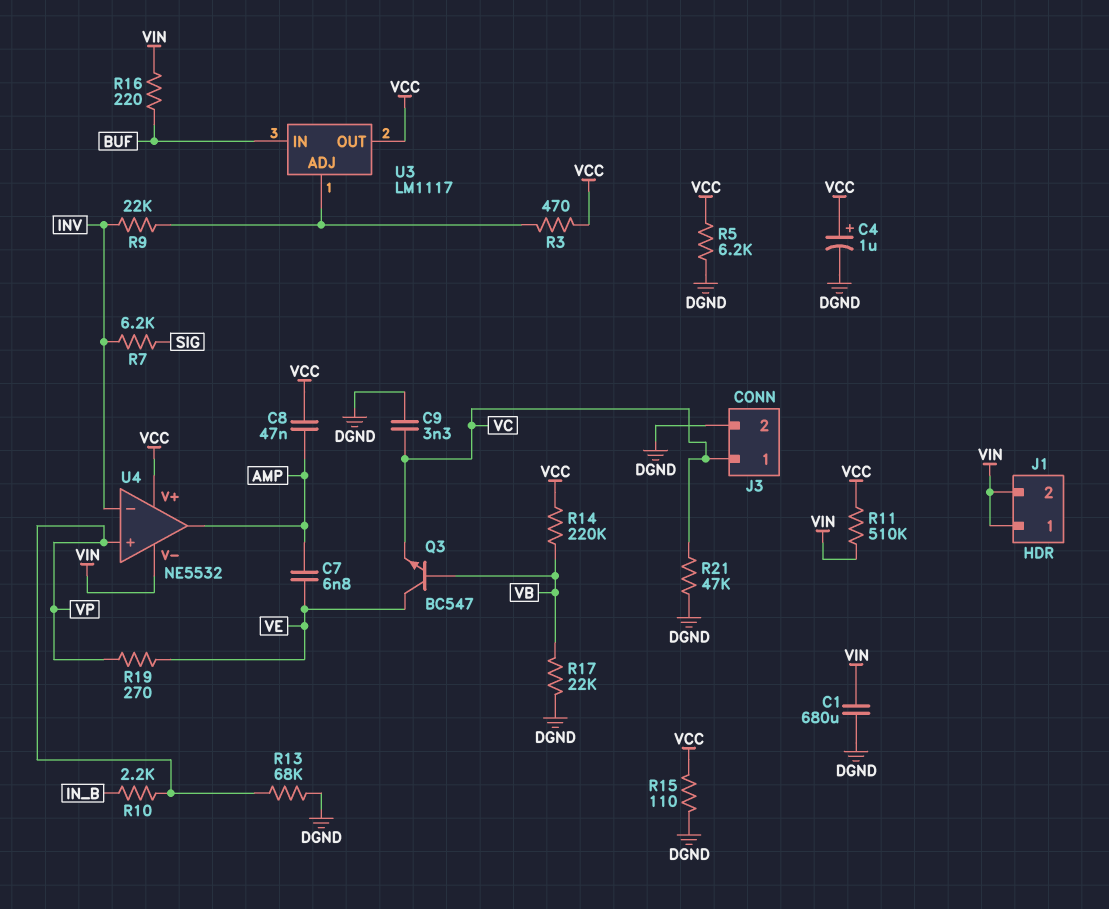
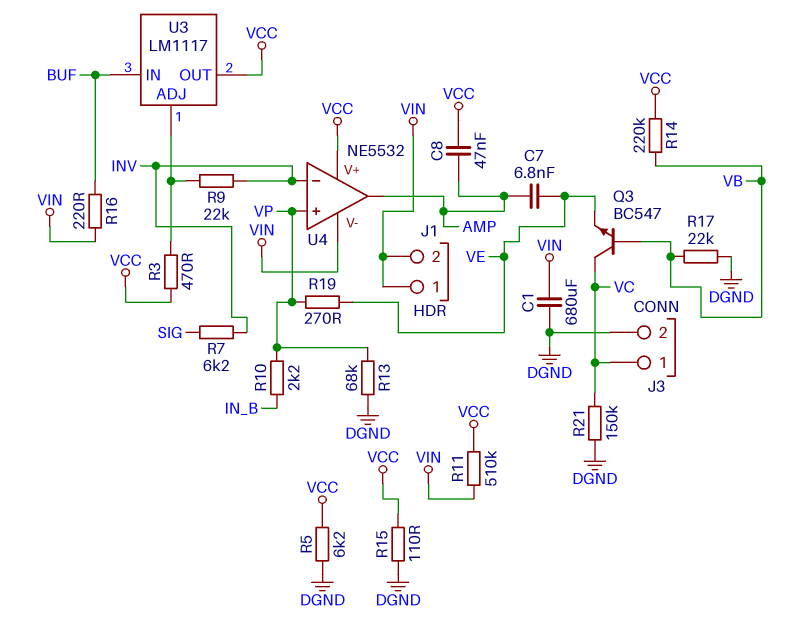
C4: 1uF (plus VCC, minus DGND) -> none
C9: 3.3nF (DGND, VC) -> none
Q3: NPN BC547 (B VB, C VE, E VC) -> NPN BC547 (B VB, C VC, E VE)
R21: 47k (DGND, VC) -> 150k (DGND, VC)

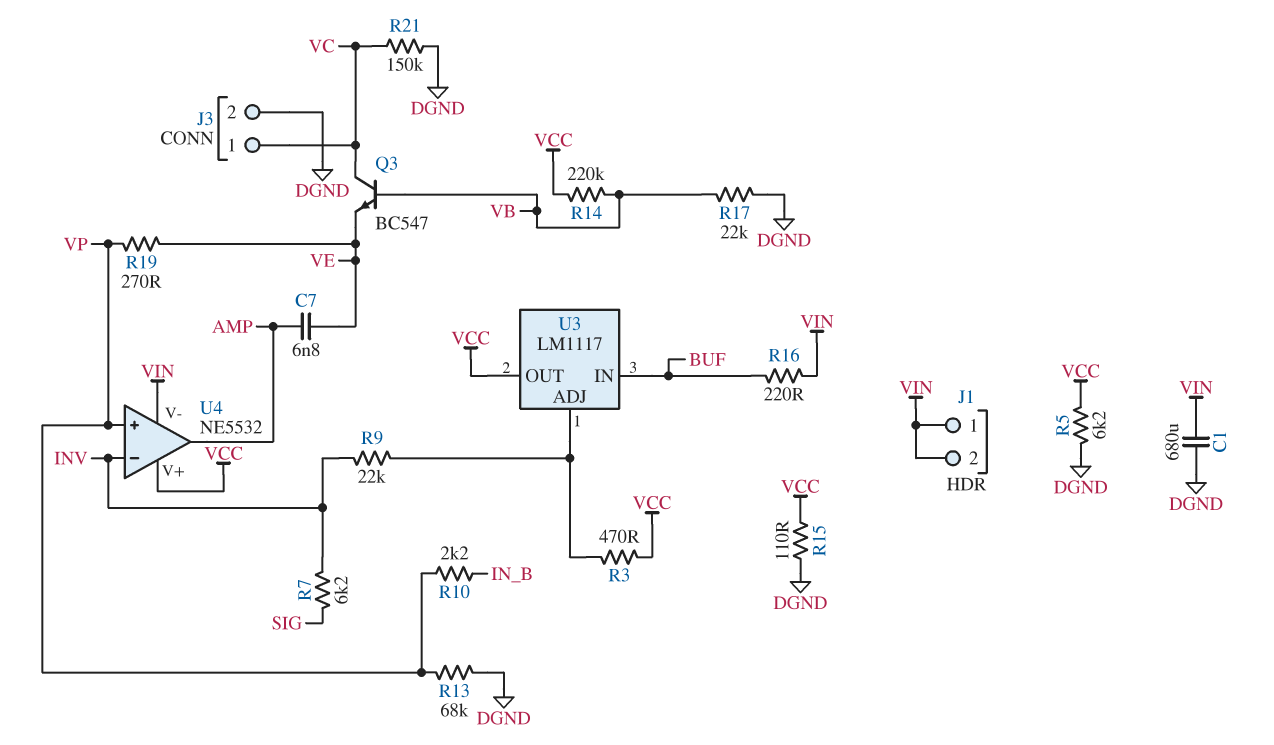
C8: 47nF (AMP, VCC) -> none
R11: 510k (VCC, VIN) -> none

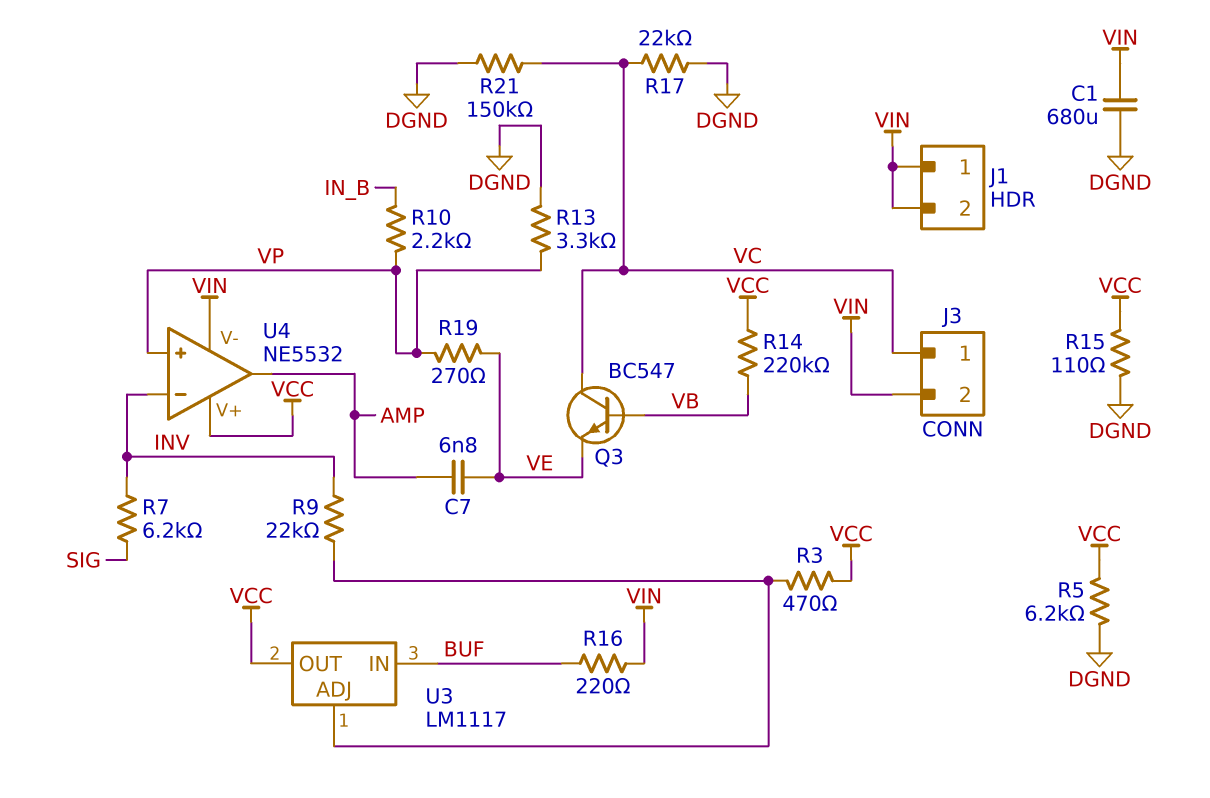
J3 pin 2: DGND -> VIN
R13: 68k (DGND, VP) -> 3.3k (DGND, VP)
R17: 22k (DGND, VB) -> 22k (DGND, VC)

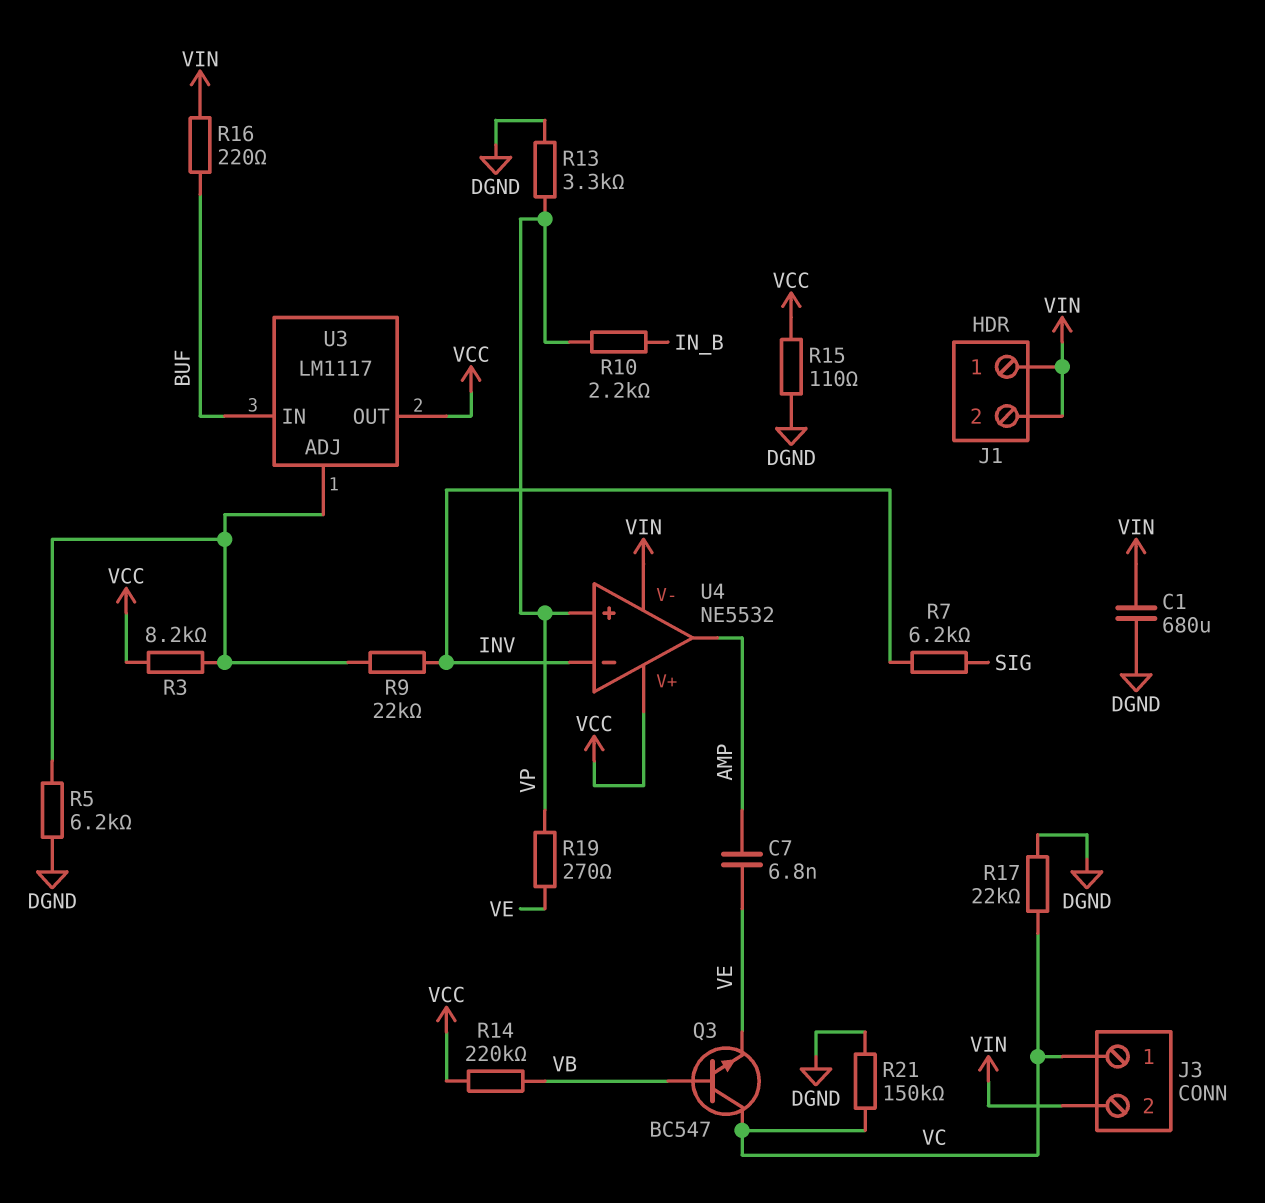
R3: 470 (U3/ADJ, VCC) -> 8.2k (U3/ADJ, VCC)
R5: 6.2k (DGND, VCC) -> 6.2k (DGND, U3/ADJ)

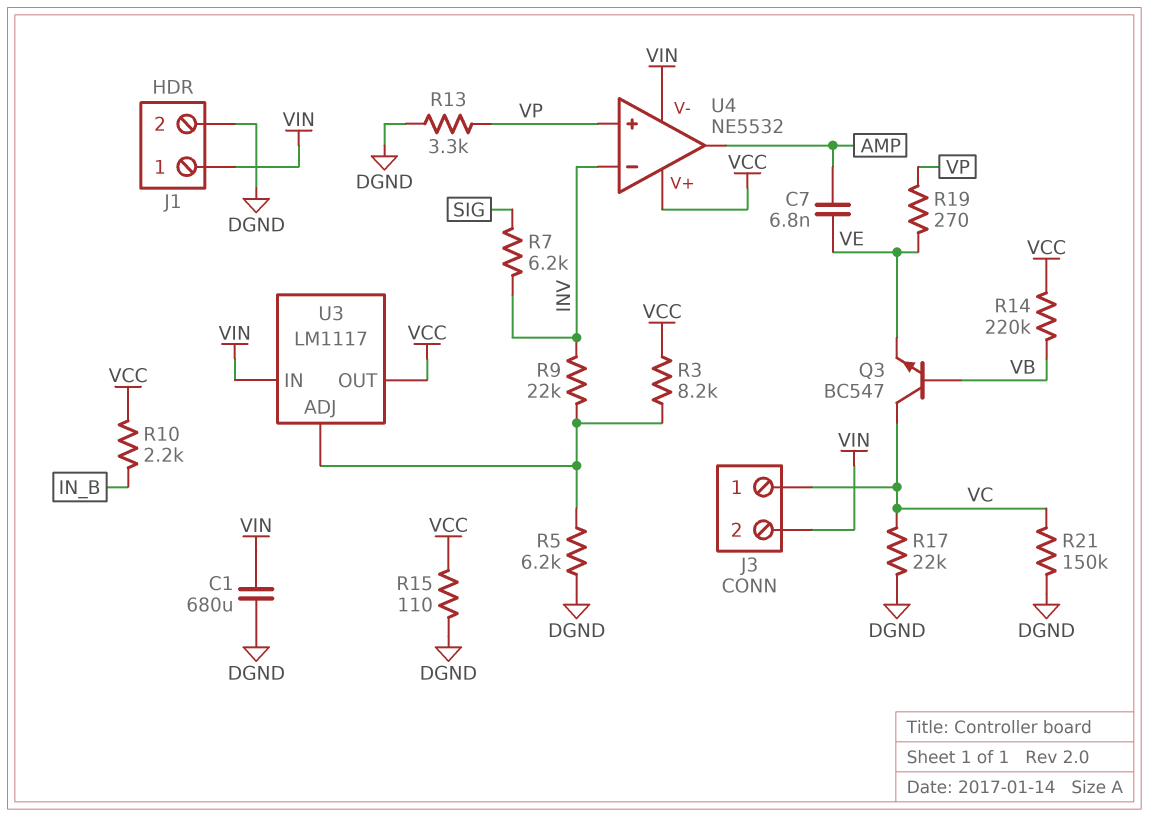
J1 pin 2: VIN -> DGND
R10: 2.2k (IN_B, VP) -> 2.2k (IN_B, VCC)
R16: 220 (BUF, VIN) -> none
U3 pin IN: BUF -> VIN

